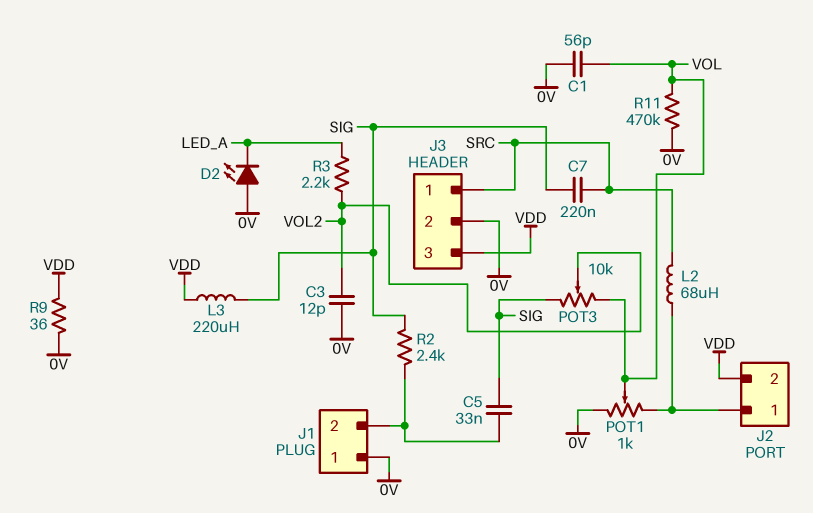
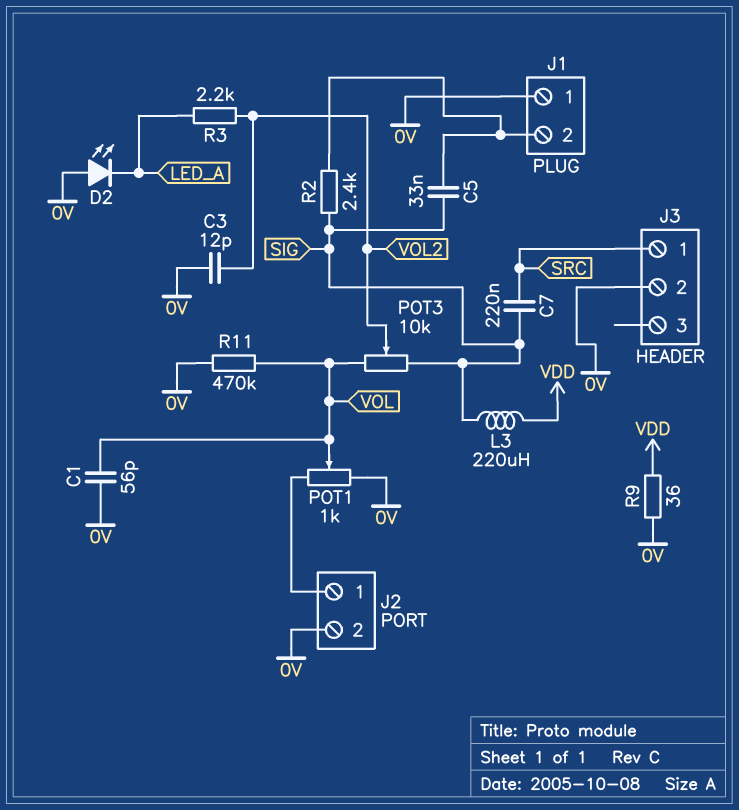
J2 pin 2: VDD -> 0V
J3 pin 3: VDD -> none
L2: 68uH (J2/1, SRC) -> none

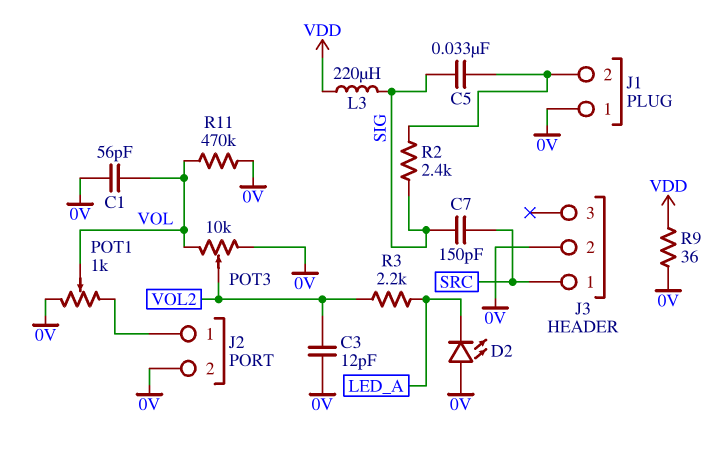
C7: 220nF (SIG, SRC) -> 150pF (SIG, SRC)
POT3: 10k (SIG, VOL, wiper VOL2) -> 10k (0V, VOL, wiper VOL2)

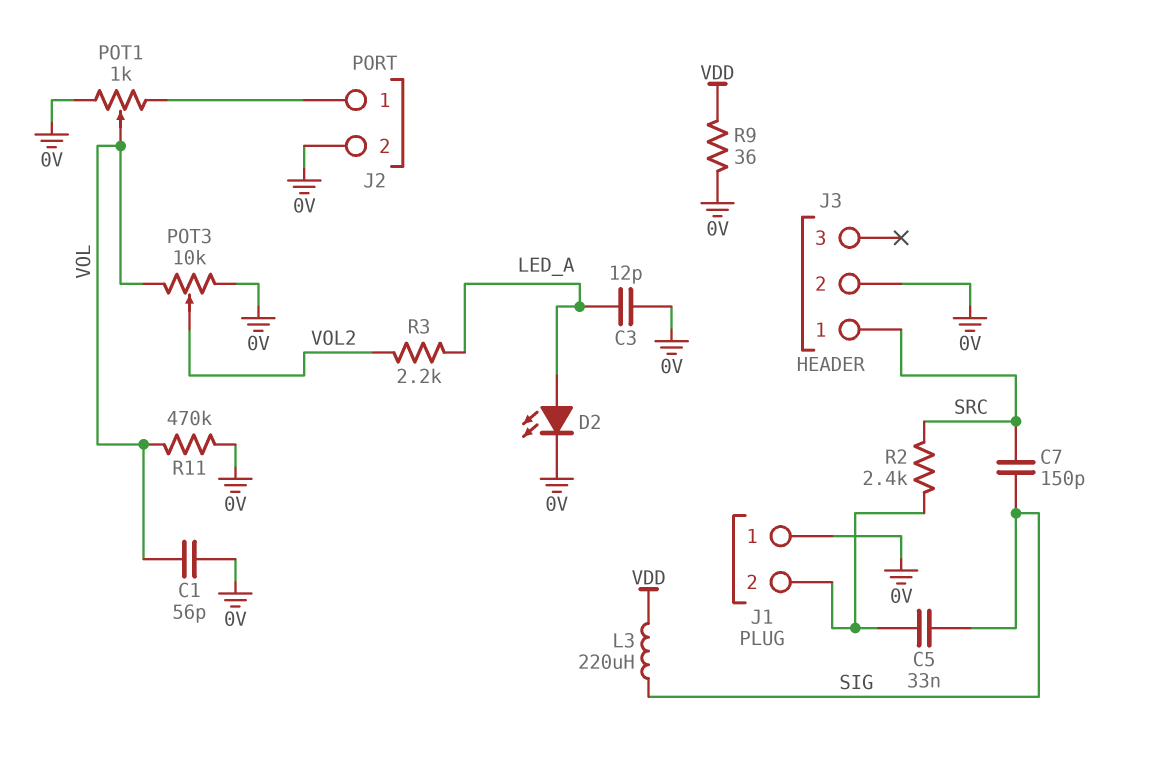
C3: 12pF (0V, VOL2) -> 12pF (0V, LED_A)
D2: LED (A 0V, K LED_A) -> LED (A LED_A, K 0V)
R2: 2.4k (J1/2, SIG) -> 2.4k (J1/2, SRC)

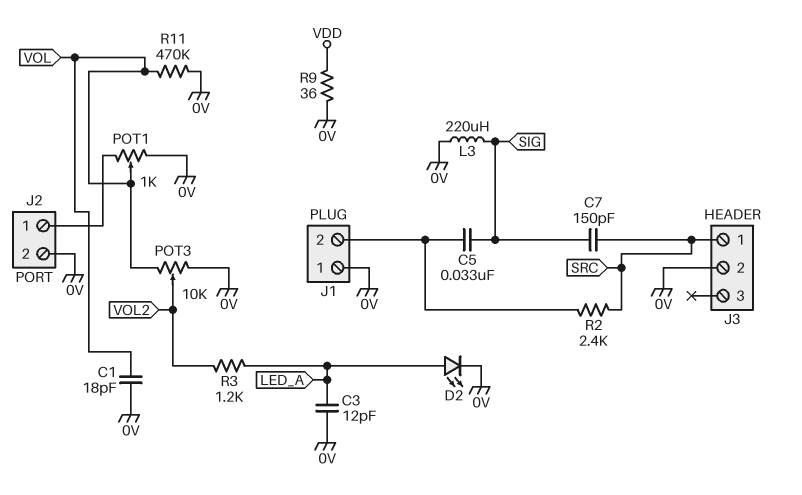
C1: 56pF (0V, VOL) -> 18pF (0V, VOL)
L3: 220uH (SIG, VDD) -> 220uH (0V, SIG)
R3: 2.2k (LED_A, VOL2) -> 1.2k (LED_A, VOL2)

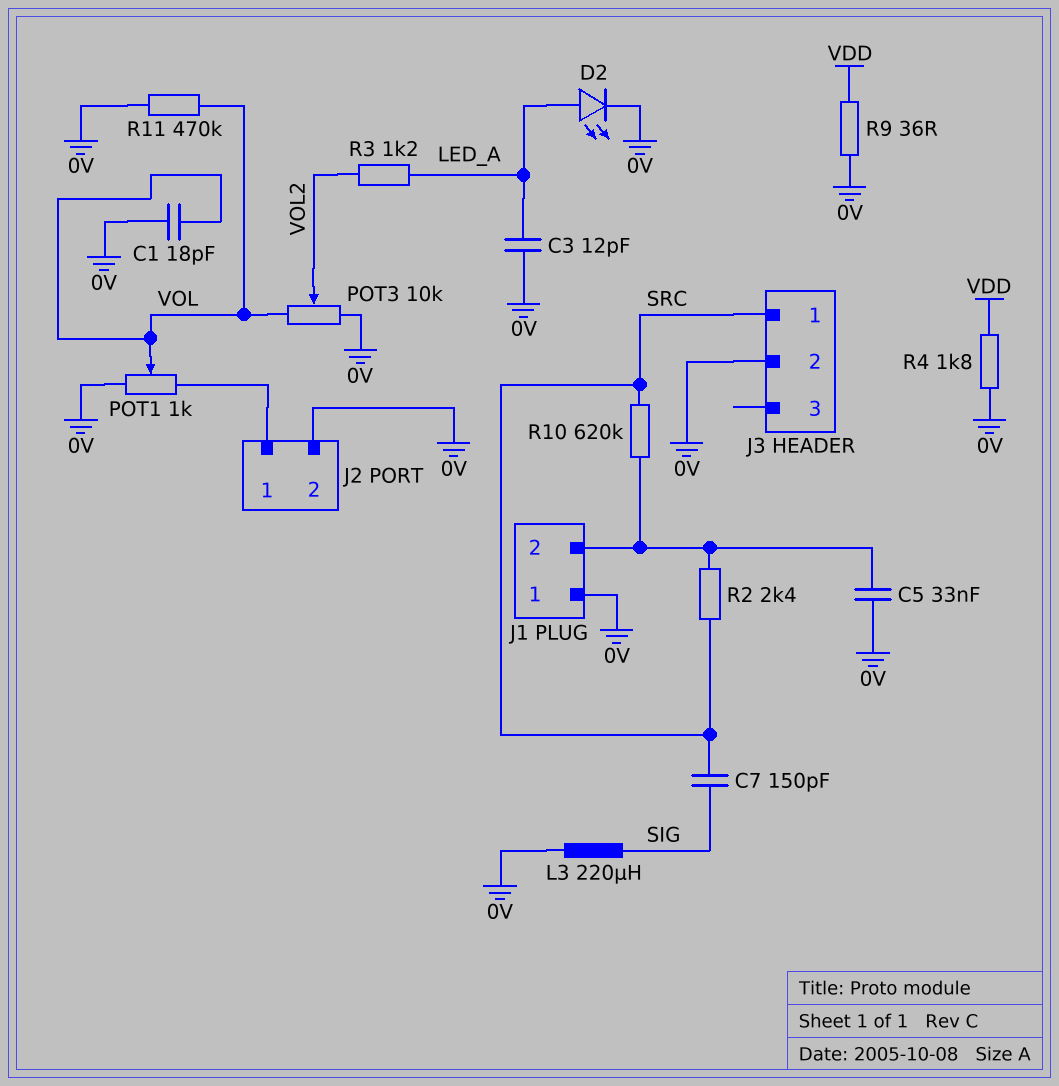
C5: 33nF (J1/2, SIG) -> 33nF (0V, J1/2)
R4: none -> 1.8k (0V, VDD)
R10: none -> 620k (J1/2, SRC)

